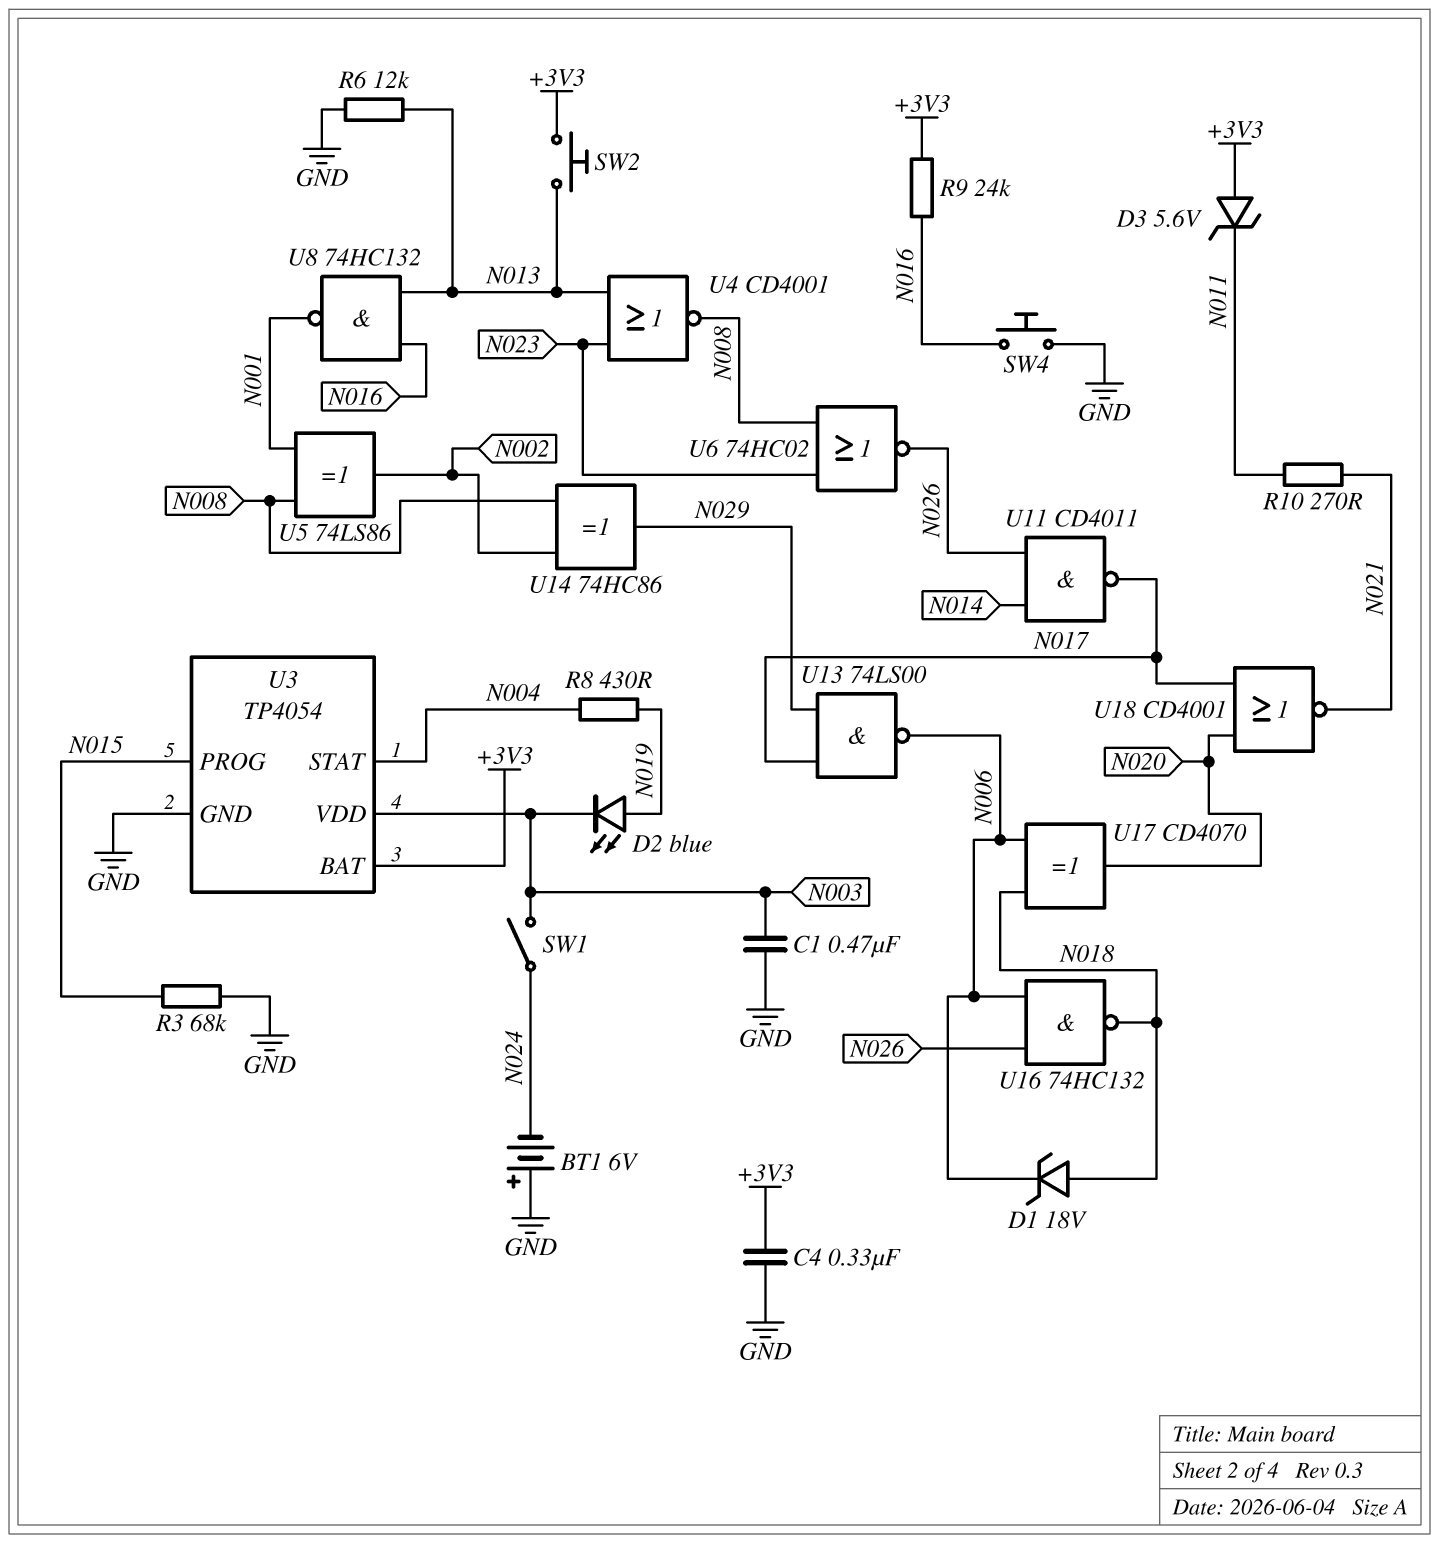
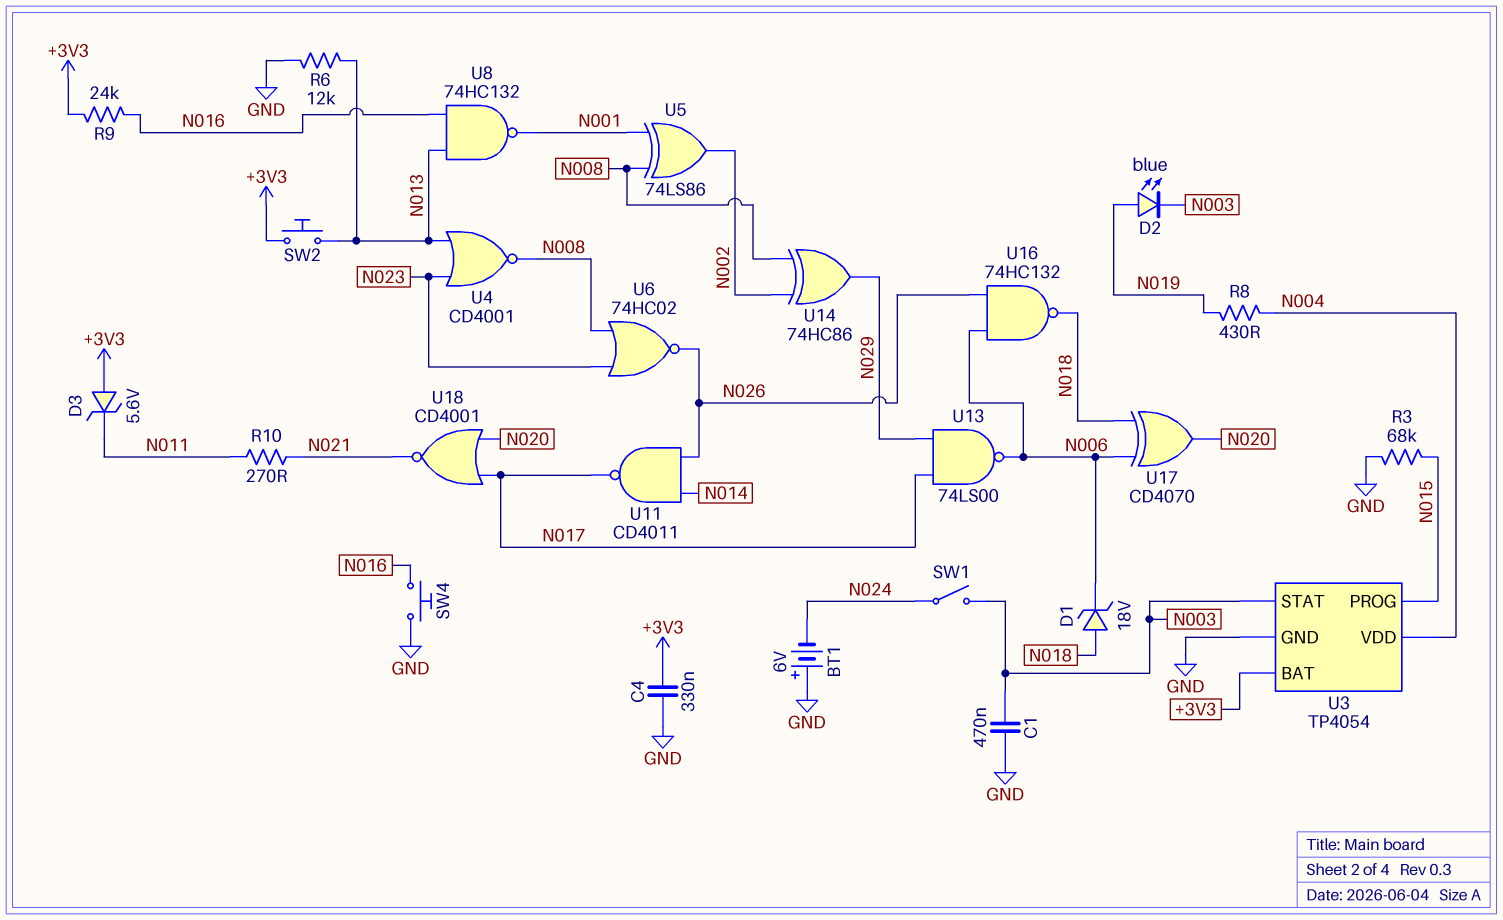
U3 pin STAT: N004 -> N003
U3 pin VDD: N003 -> N004

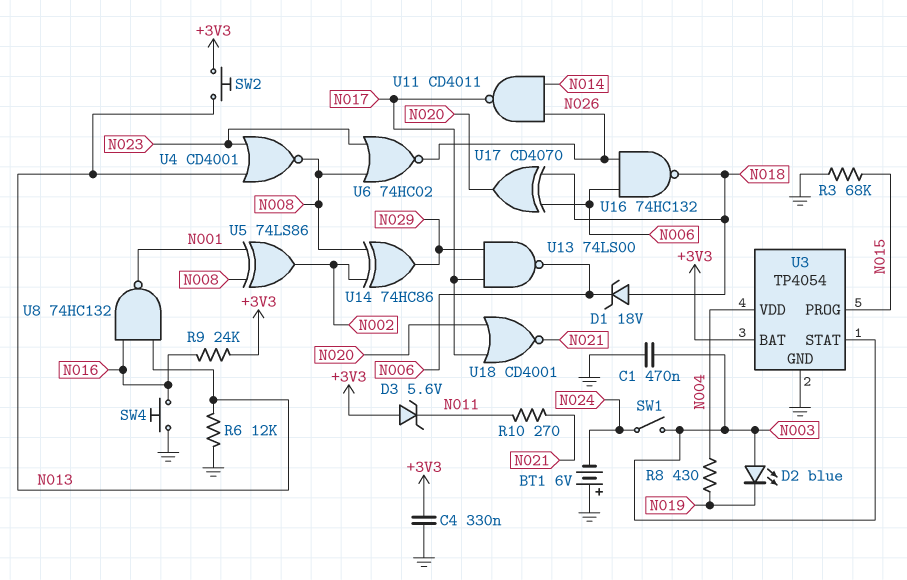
D2: LED blue (A N019, K N003) -> LED blue (A N003, K N019)

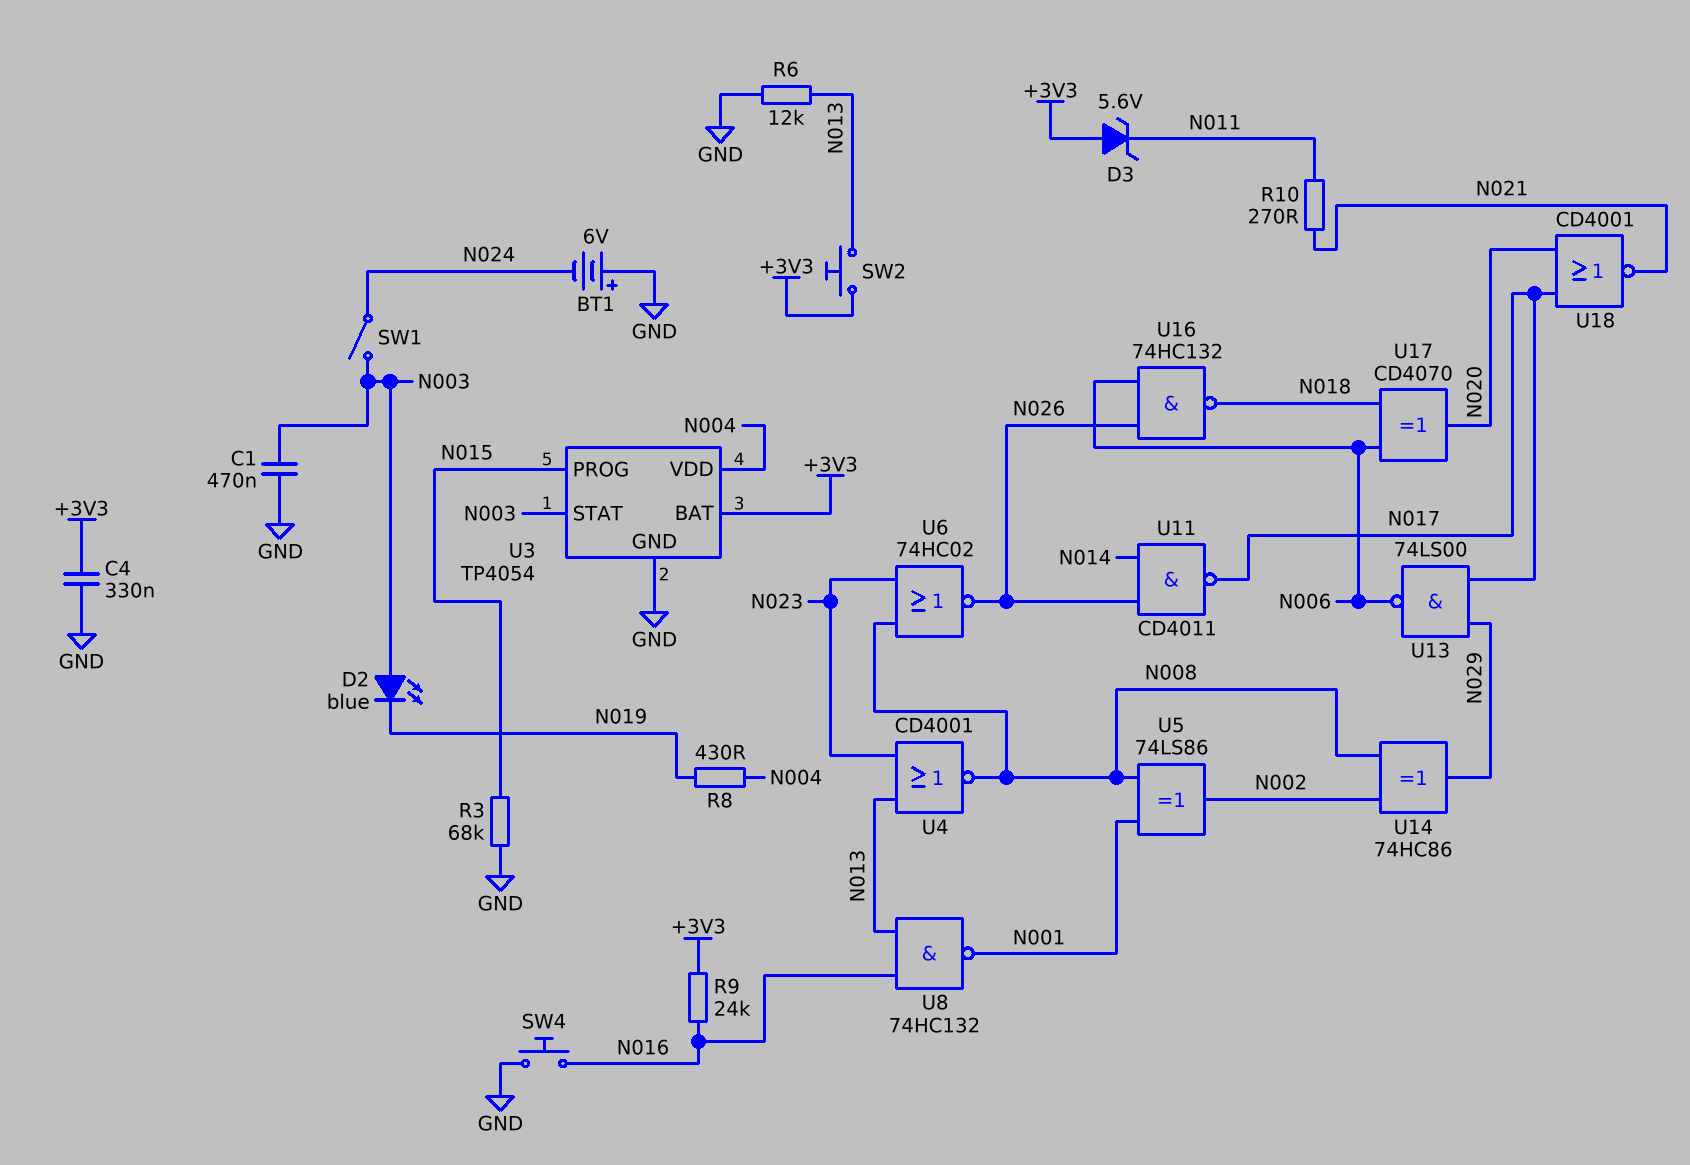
D1: zener 18V (A N018, K N006) -> none

